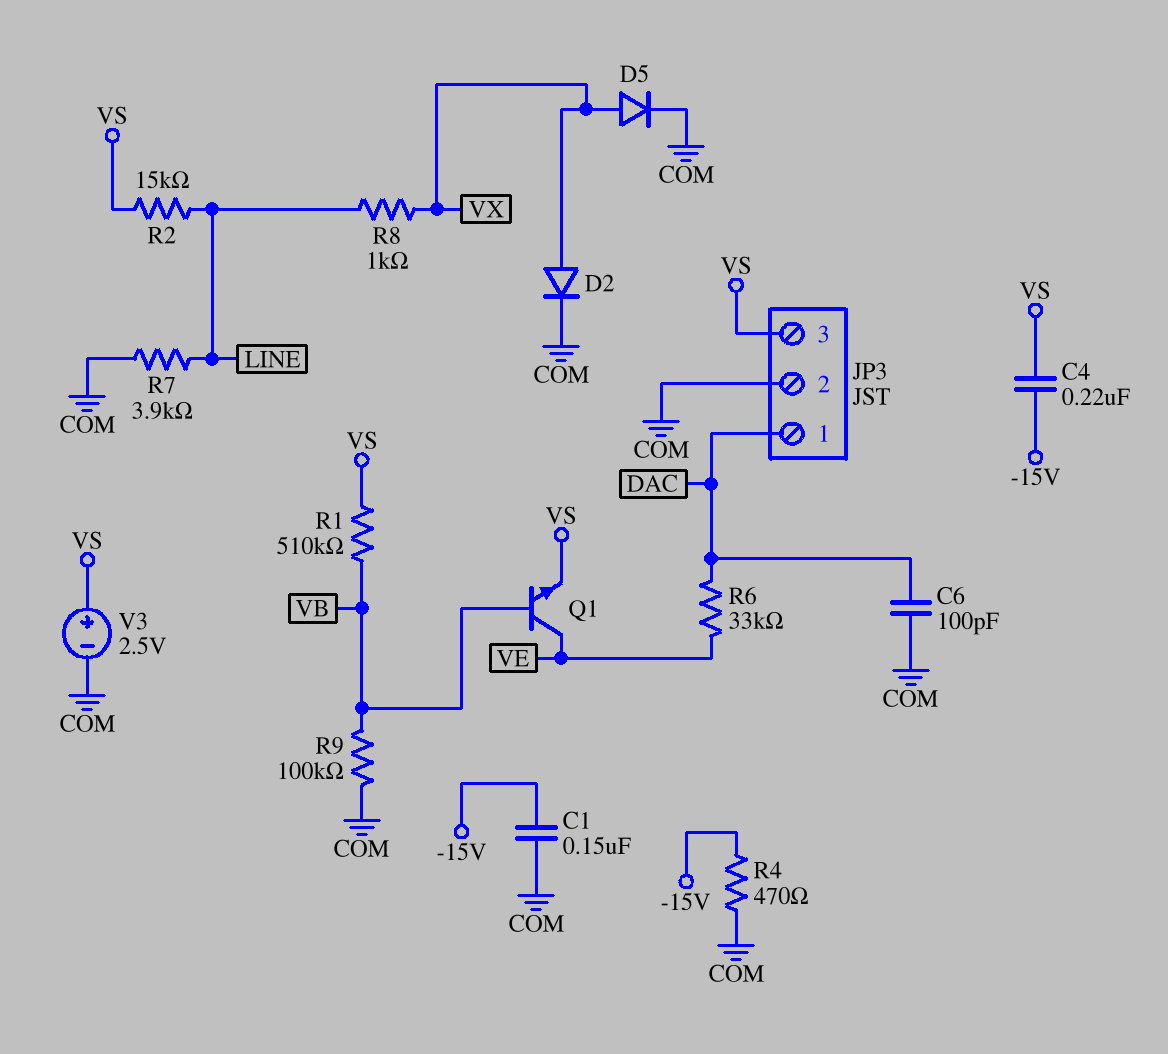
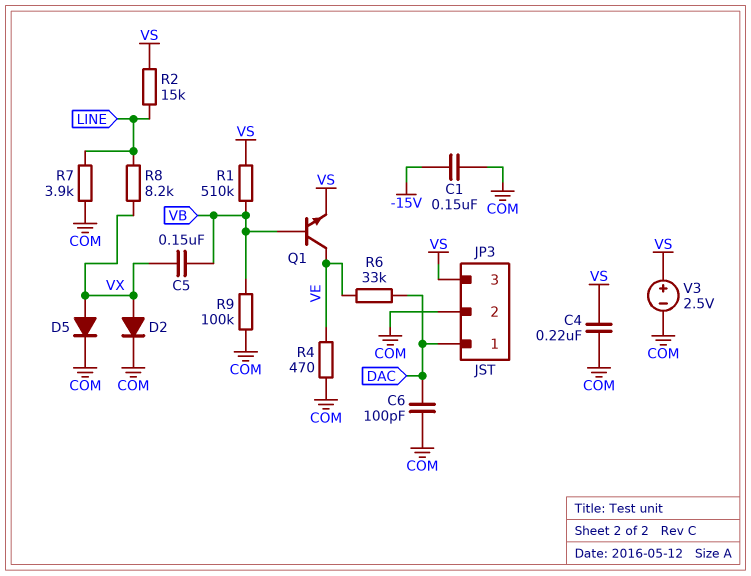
C4: 220nF (-15V, VS) -> 220nF (COM, VS)
C5: none -> 150nF (VB, VX)
R4: 470 (-15V, COM) -> 470 (COM, VE)
R8: 1k (LINE, VX) -> 8.2k (LINE, VX)

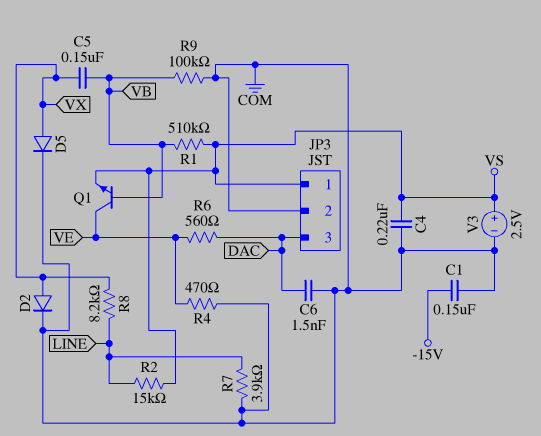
C6: 100pF (COM, DAC) -> 1.5nF (COM, DAC)
JP3 pin 1: DAC -> VS
JP3 pin 3: VS -> DAC
R6: 33k (DAC, VE) -> 560 (DAC, VE)

